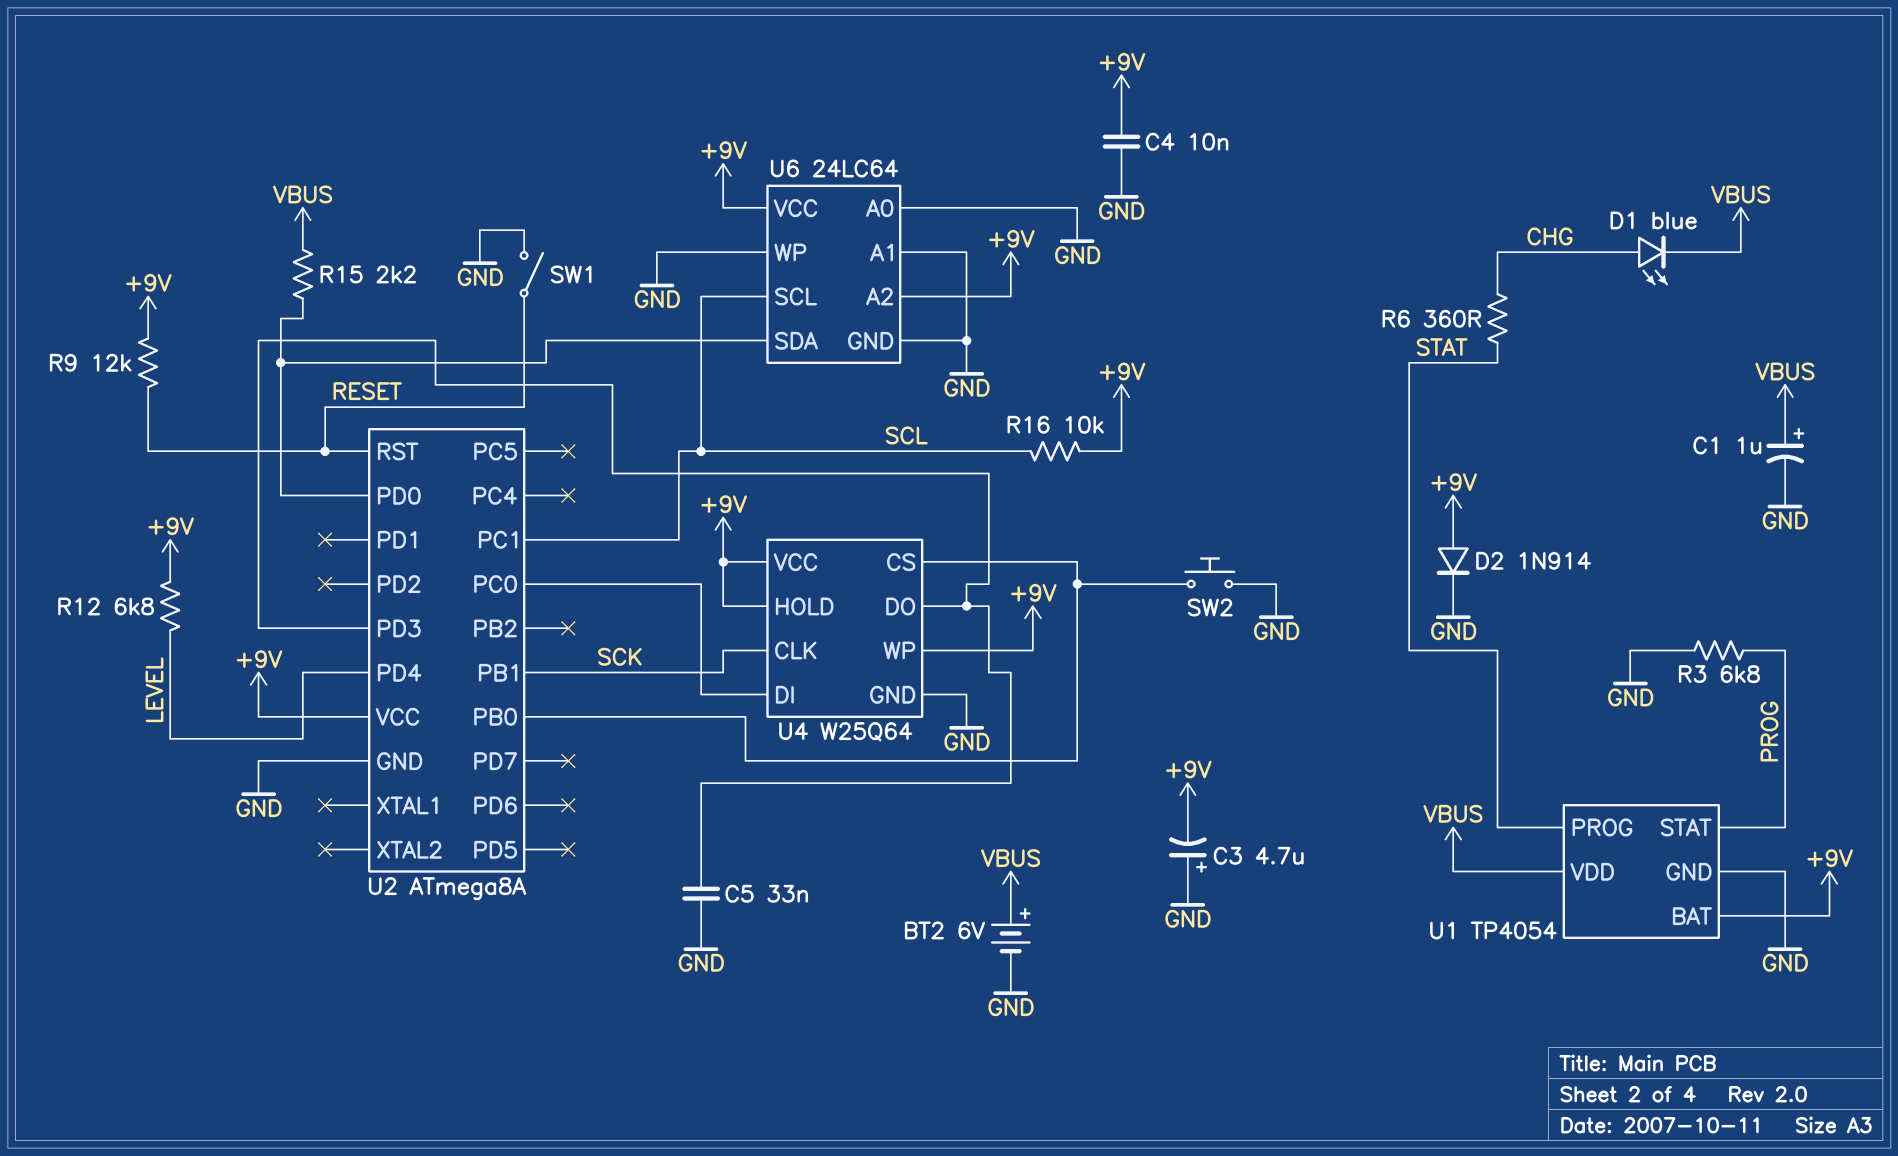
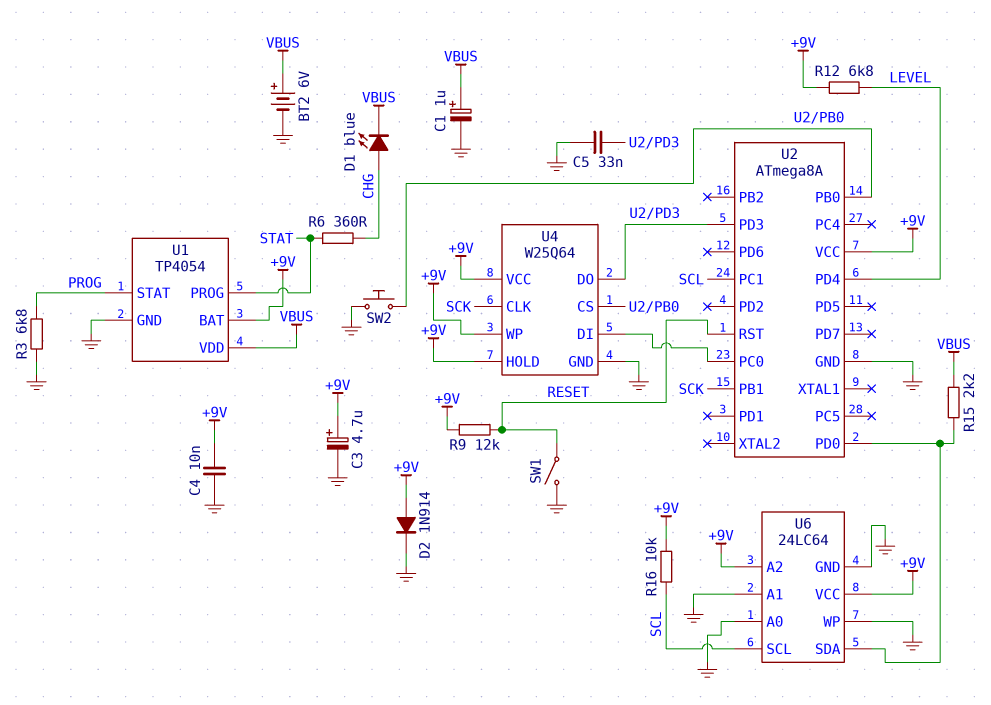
C3: 4.7uF (plus GND, minus +9V) -> 4.7uF (plus +9V, minus GND)

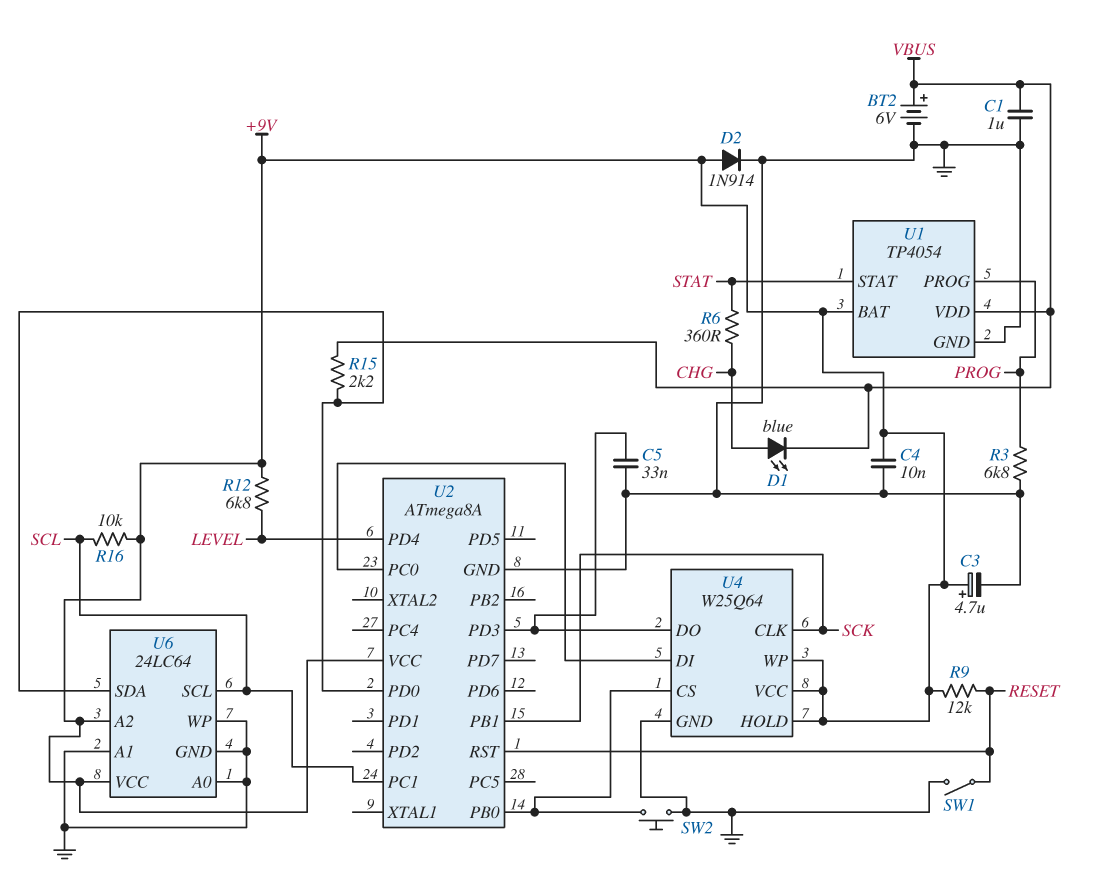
C1: 1uF (plus VBUS, minus GND) -> 1uF (GND, VBUS)
U1 pin PROG: STAT -> PROG
U1 pin STAT: PROG -> STAT

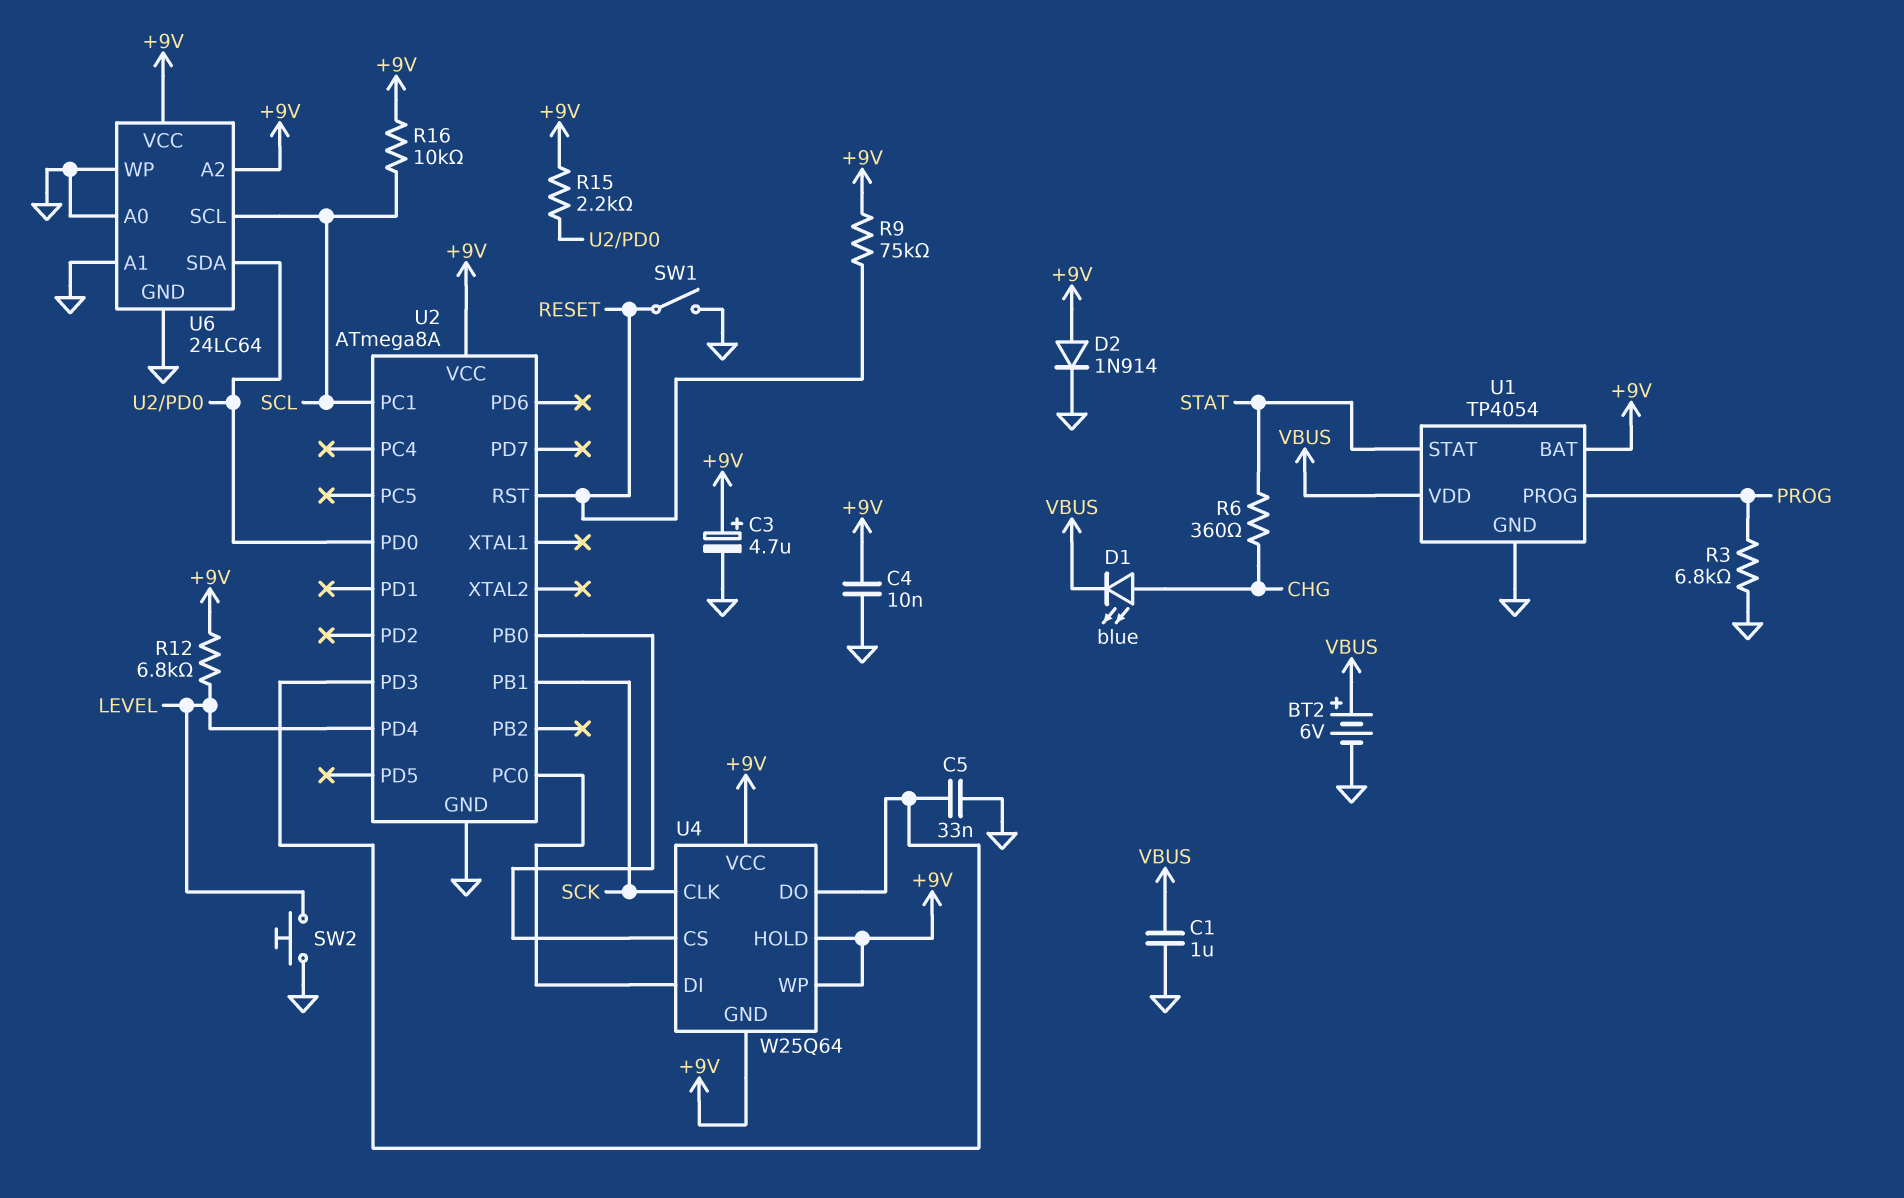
R9: 12k (+9V, RESET) -> 75k (+9V, RESET)
R15: 2.2k (U2/PD0, VBUS) -> 2.2k (+9V, U2/PD0)
SW2: button (GND, U2/PB0) -> button (GND, LEVEL)
U4 pin GND: GND -> +9V

